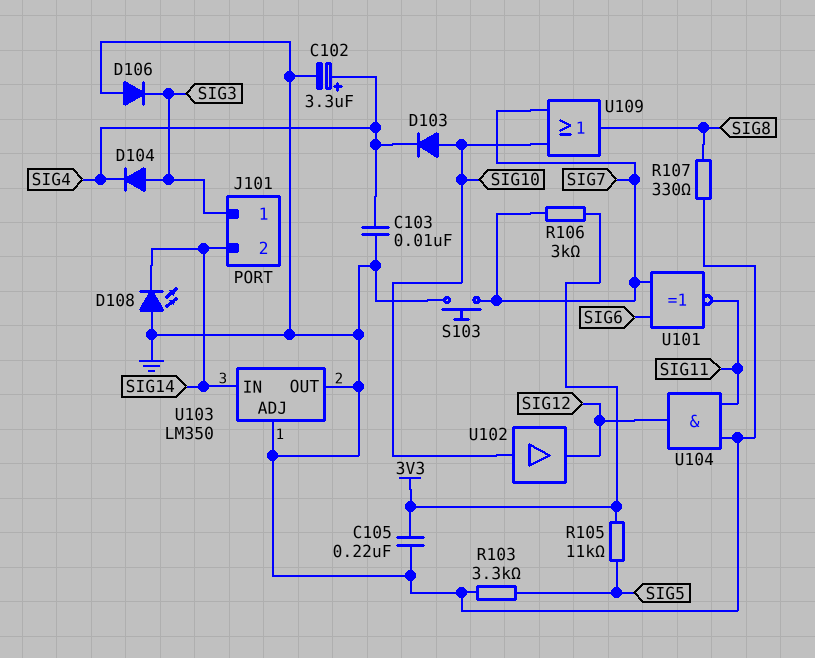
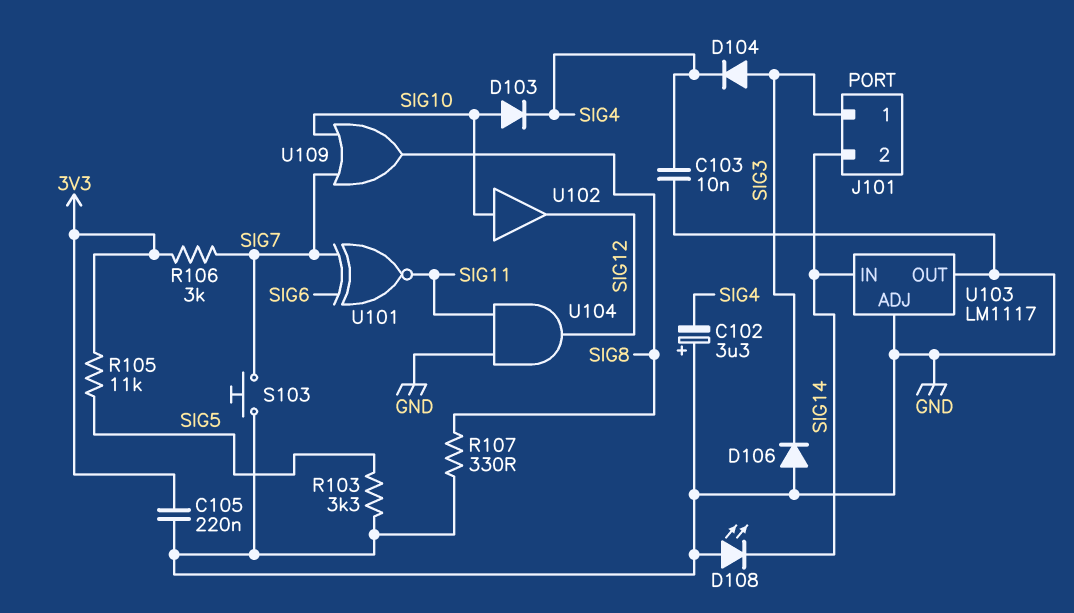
C102: 3.3uF (plus SIG4, minus GND) -> 3.3uF (plus GND, minus SIG4)
U103: LM350 -> LM1117

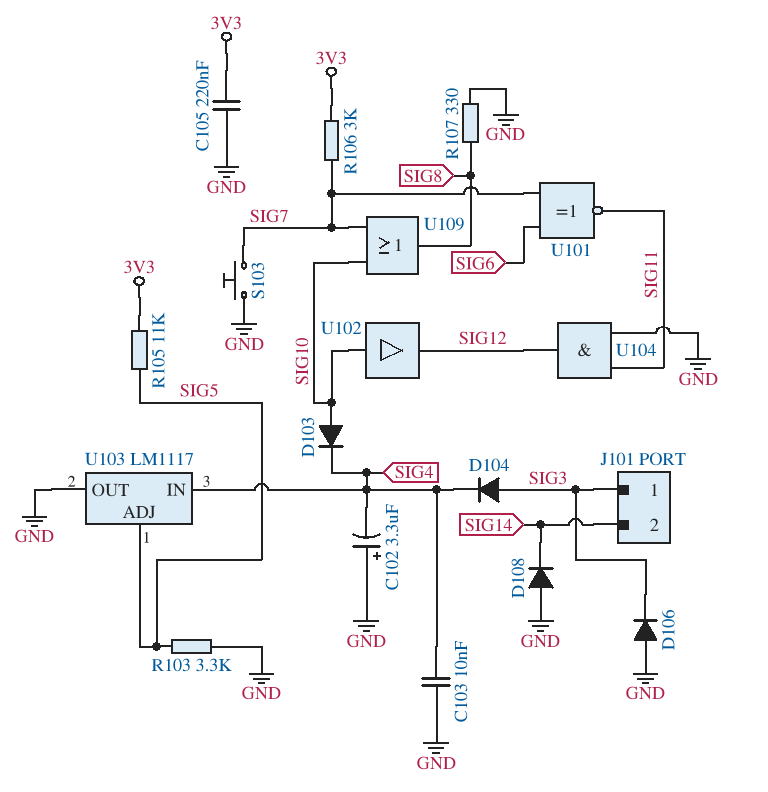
D108: LED (A GND, K SIG14) -> diode (A GND, K SIG14)
U103 pin ADJ: GND -> SIG5
U103 pin IN: SIG14 -> SIG4

